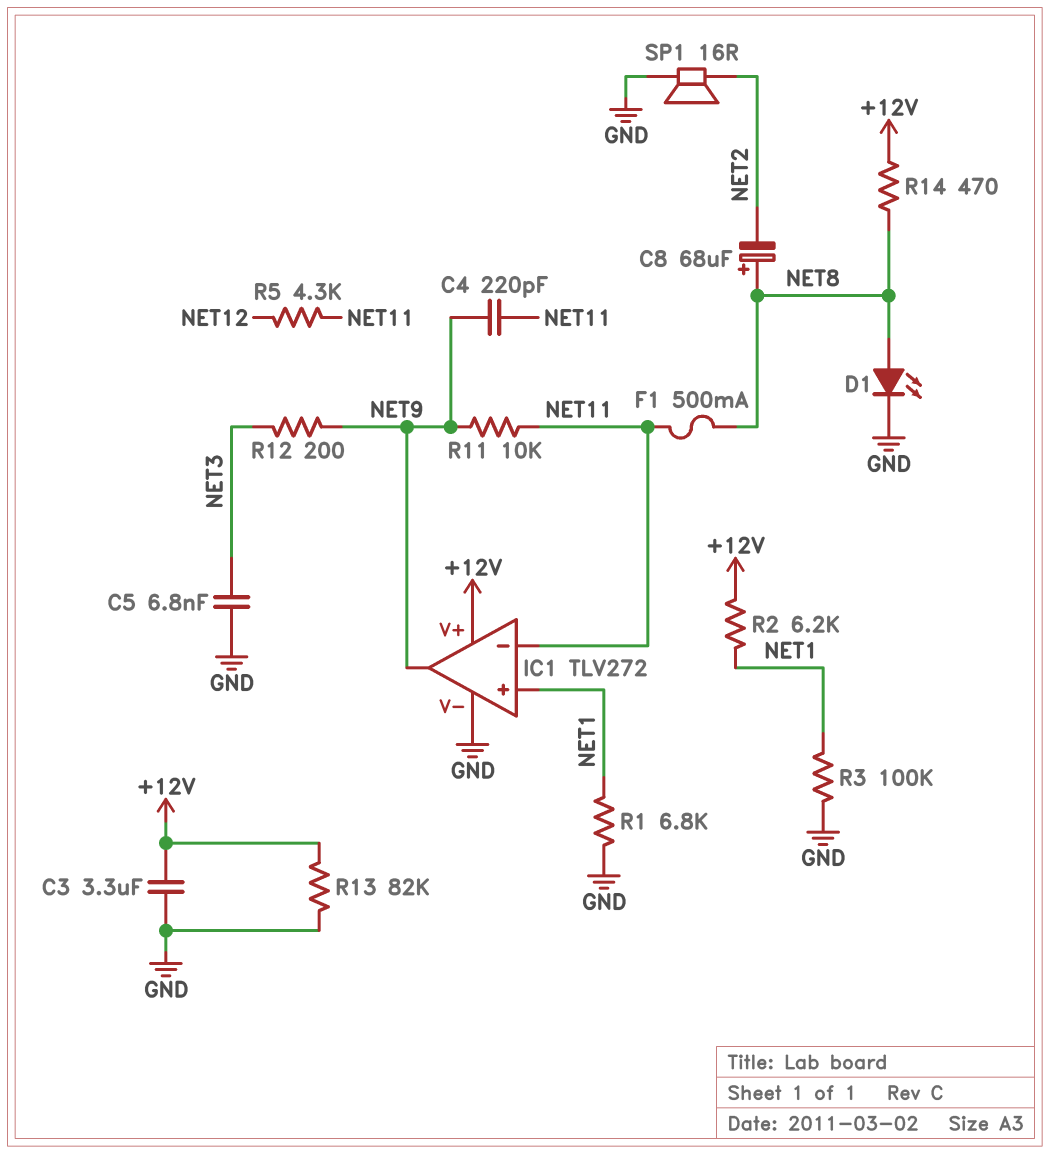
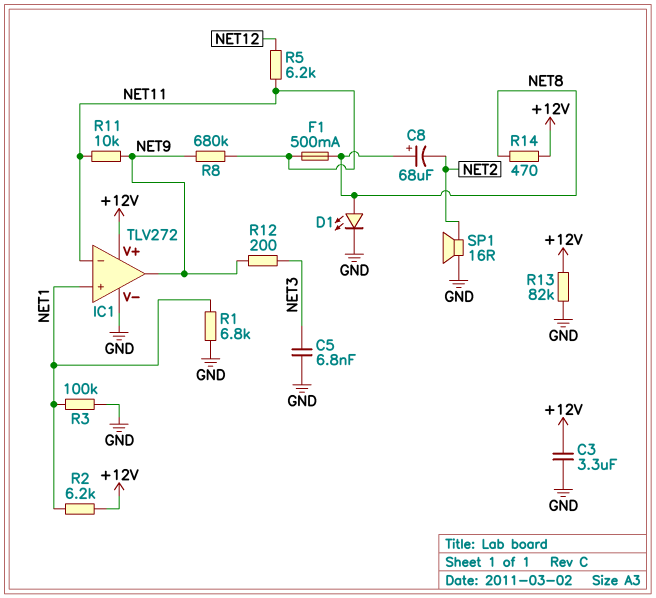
C4: 220pF (NET9, NET11) -> none
R5: 4.3k (NET11, NET12) -> 6.2k (NET11, NET12)
R8: none -> 680k (NET9, NET11)

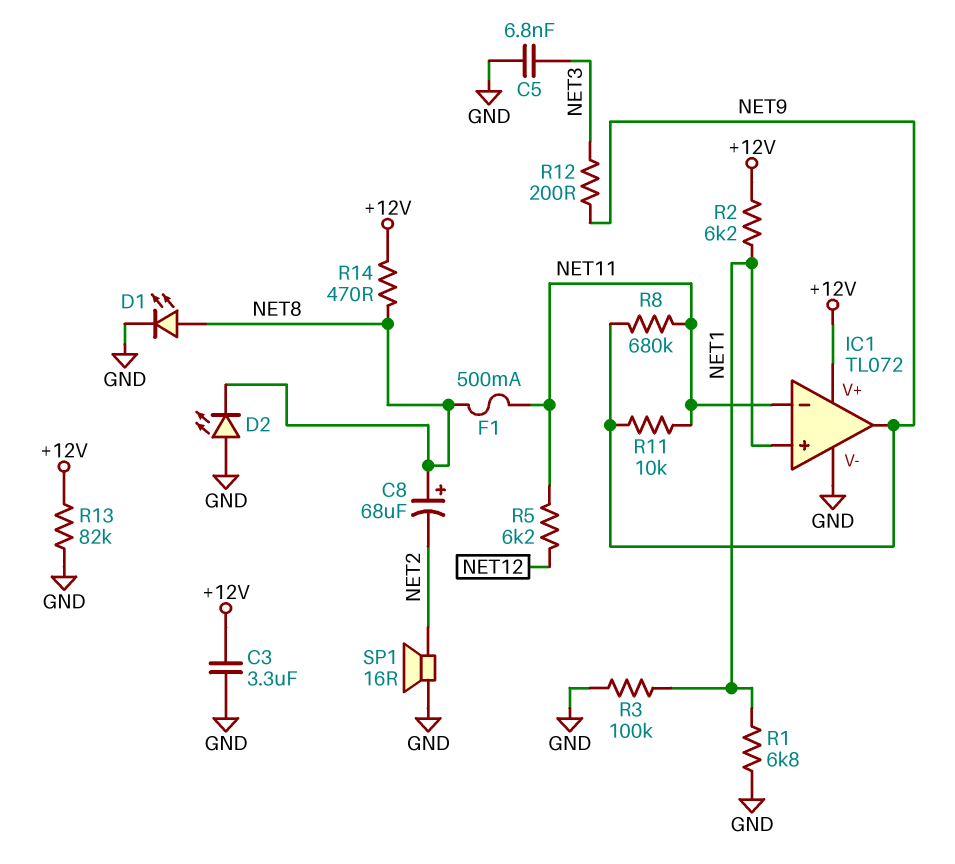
D2: none -> LED (A GND, K NET8)
IC1: TLV272 -> TL072

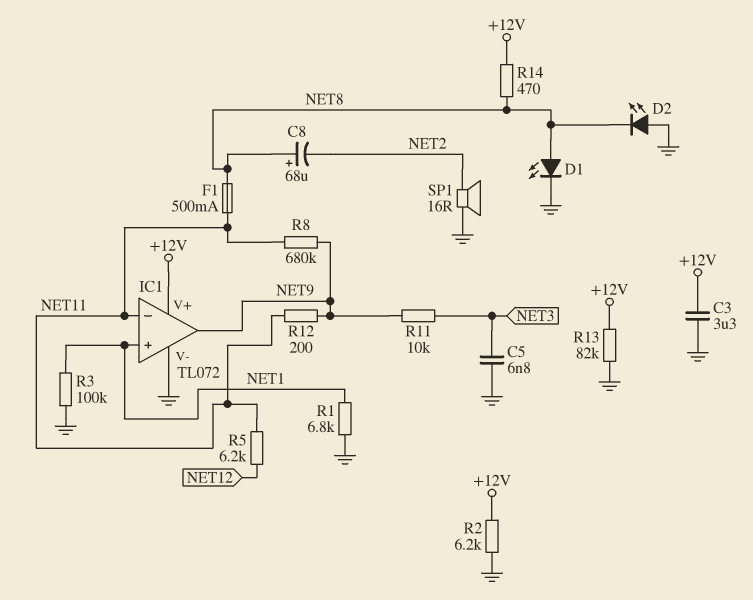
R2: 6.2k (+12V, NET1) -> 6.2k (+12V, GND)
R11: 10k (NET9, NET11) -> 10k (NET3, NET9)
R12: 200 (NET3, NET9) -> 200 (NET9, NET11)

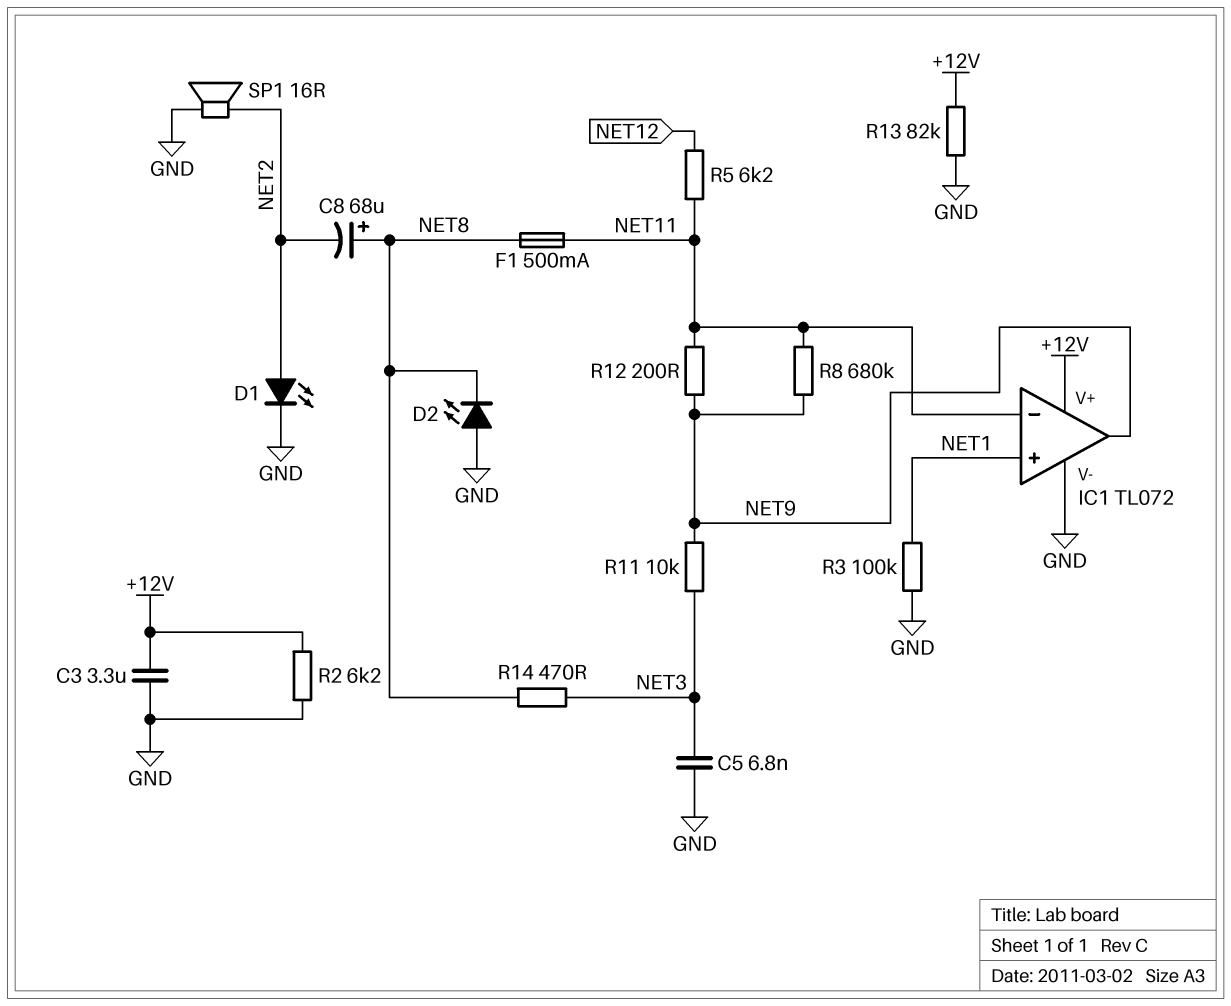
D1: LED (A NET8, K GND) -> LED (A NET2, K GND)
R1: 6.8k (GND, NET1) -> none
R14: 470 (+12V, NET8) -> 470 (NET3, NET8)

